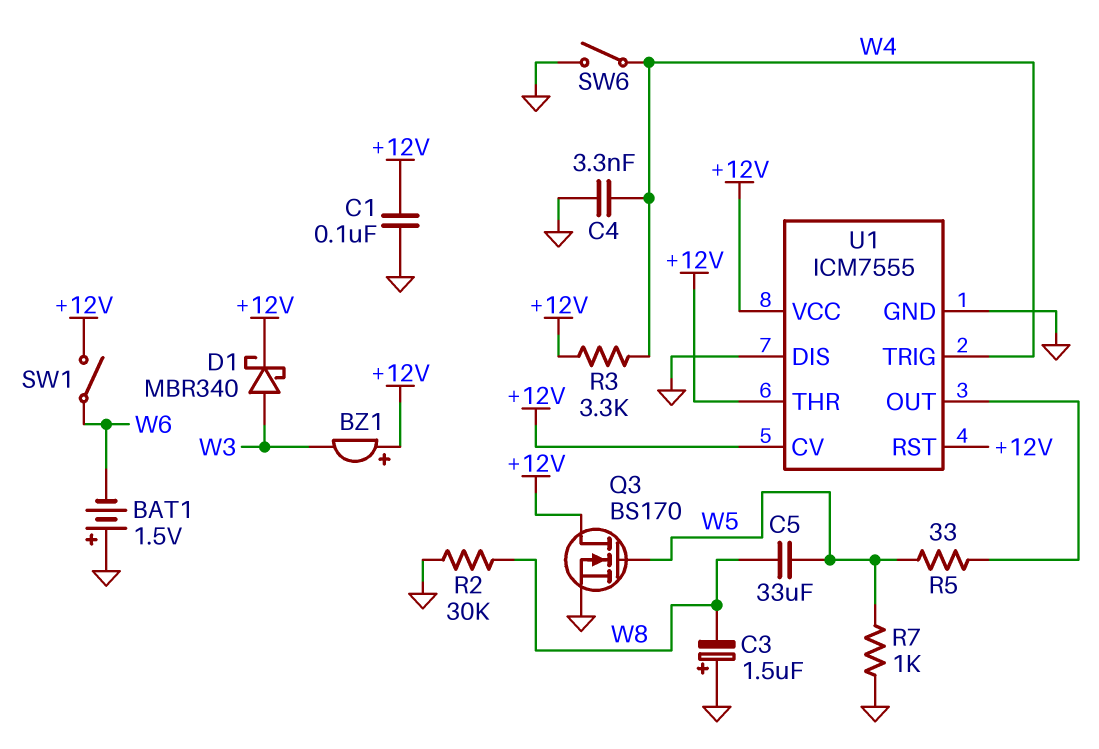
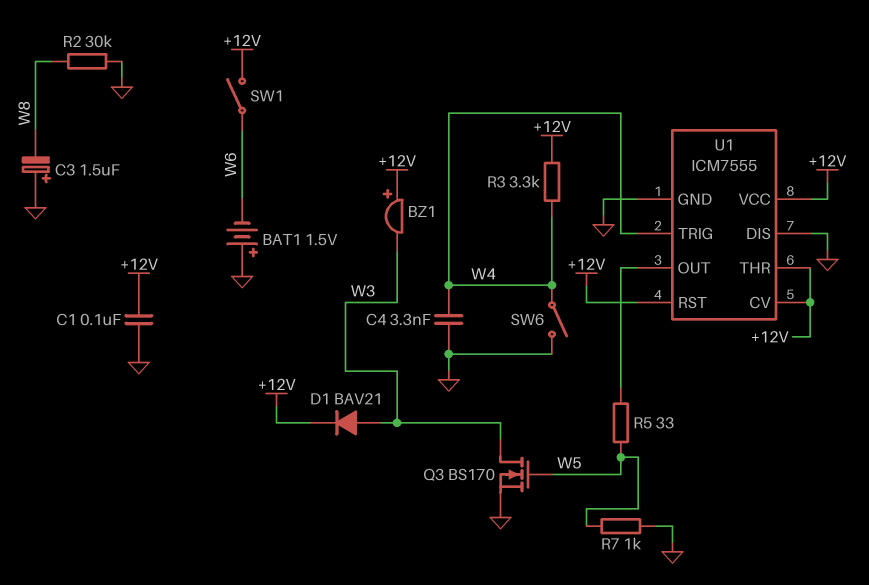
C5: 33uF (W5, W8) -> none
D1: schottky MBR340 (A W3, K +12V) -> diode BAV21 (A W3, K +12V)
Q3: NMOS BS170 (G W5, D +12V, S GND) -> NMOS BS170 (G W5, D W3, S GND)

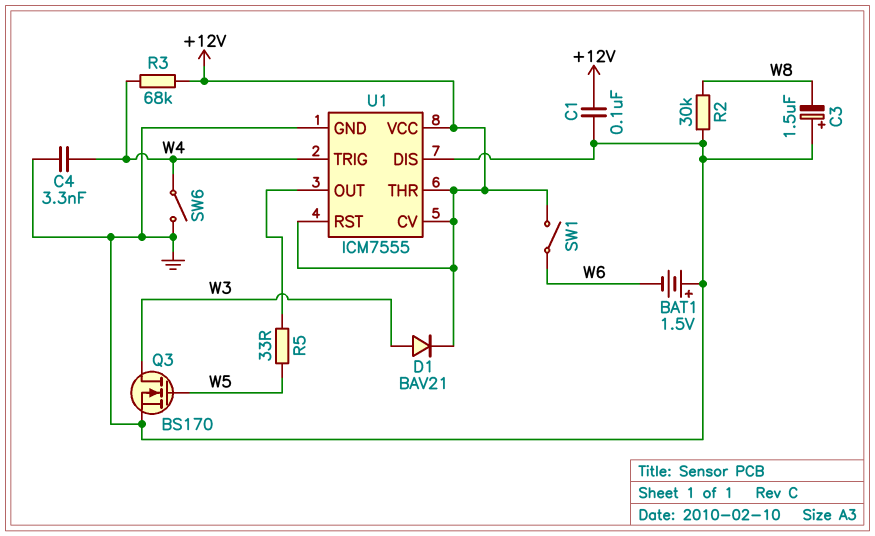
BZ1: buzzer (plus +12V, minus W3) -> none
R3: 3.3k (+12V, W4) -> 68k (+12V, W4)
R7: 1k (GND, W5) -> none

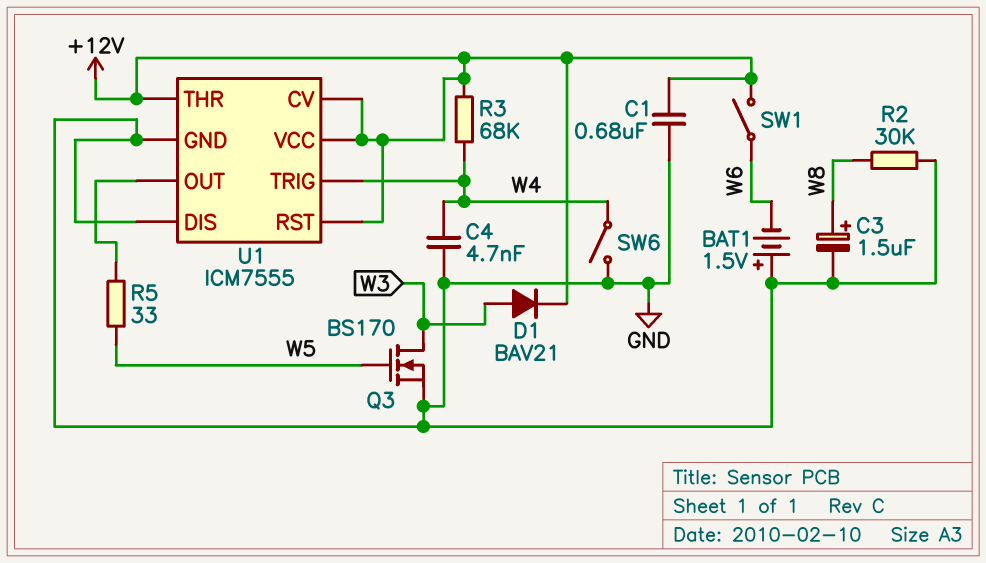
C1: 100nF (+12V, GND) -> 680nF (+12V, GND)
C3: 1.5uF (plus GND, minus W8) -> 1.5uF (plus W8, minus GND)
C4: 3.3nF (GND, W4) -> 4.7nF (GND, W4)

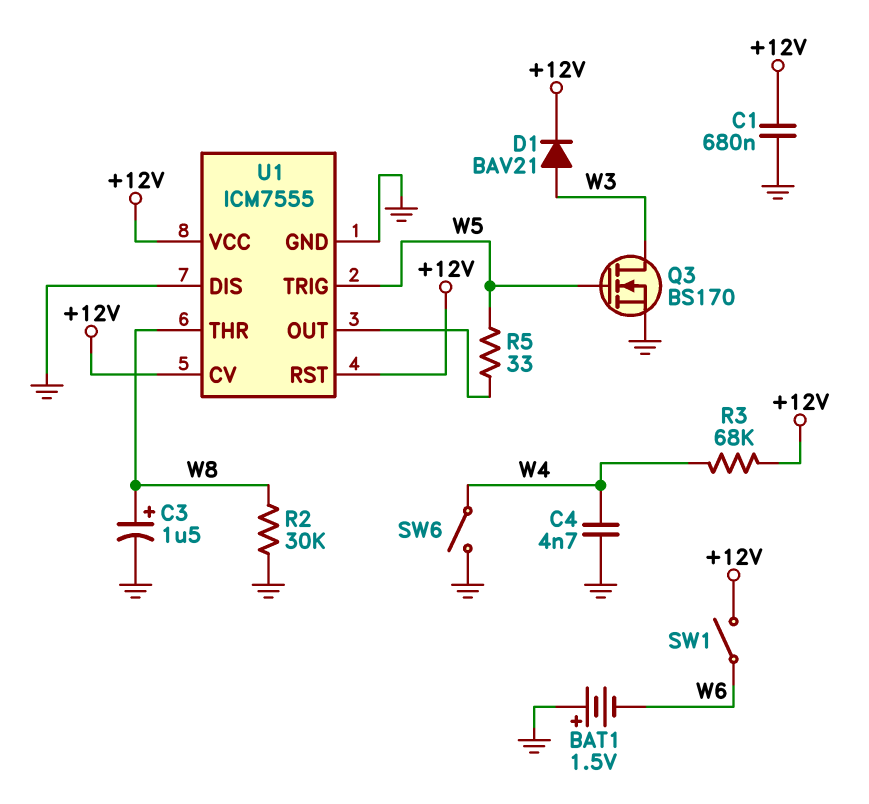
U1 pin THR: +12V -> W8
U1 pin TRIG: W4 -> W5

